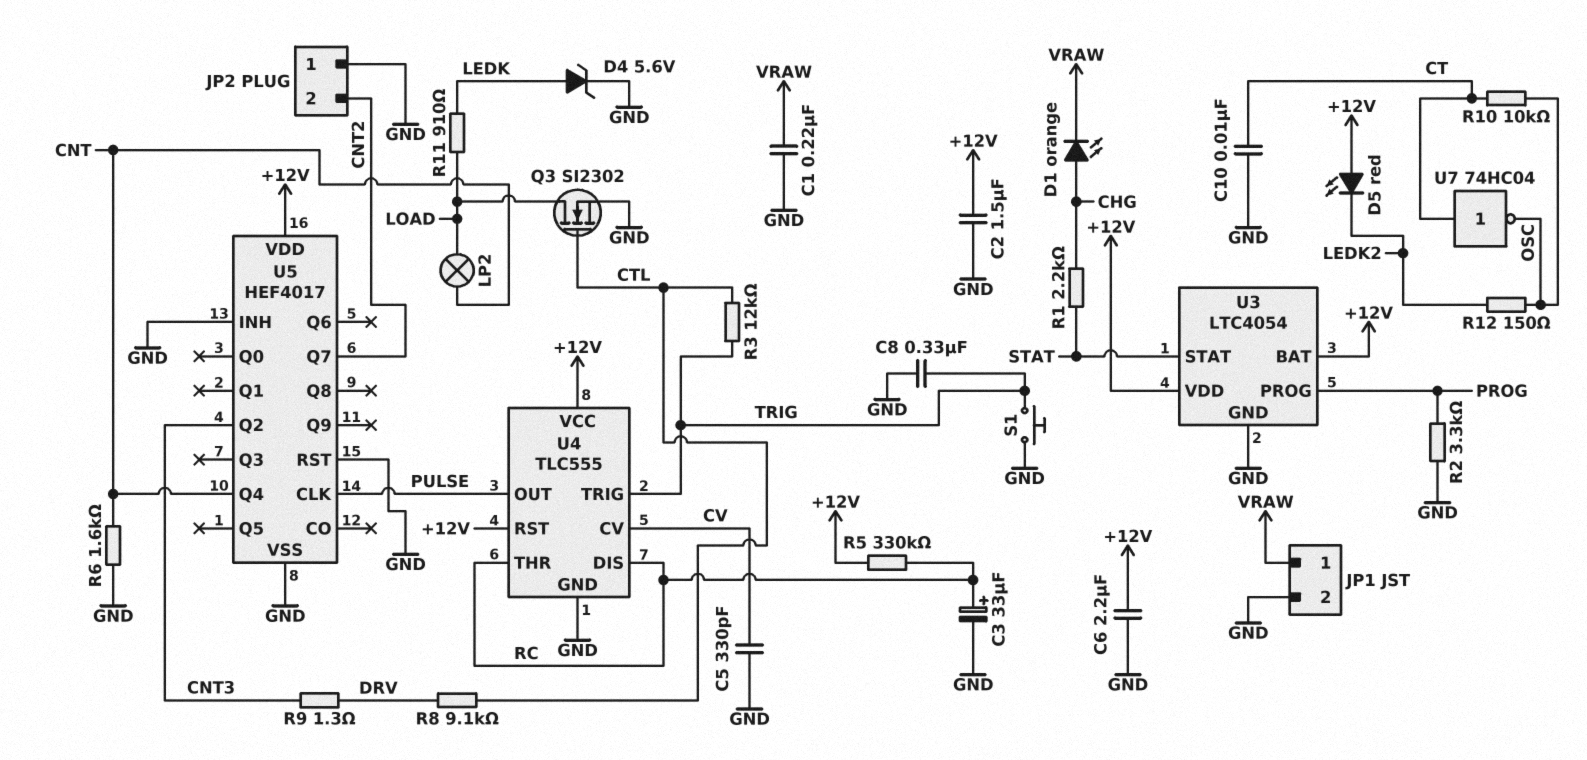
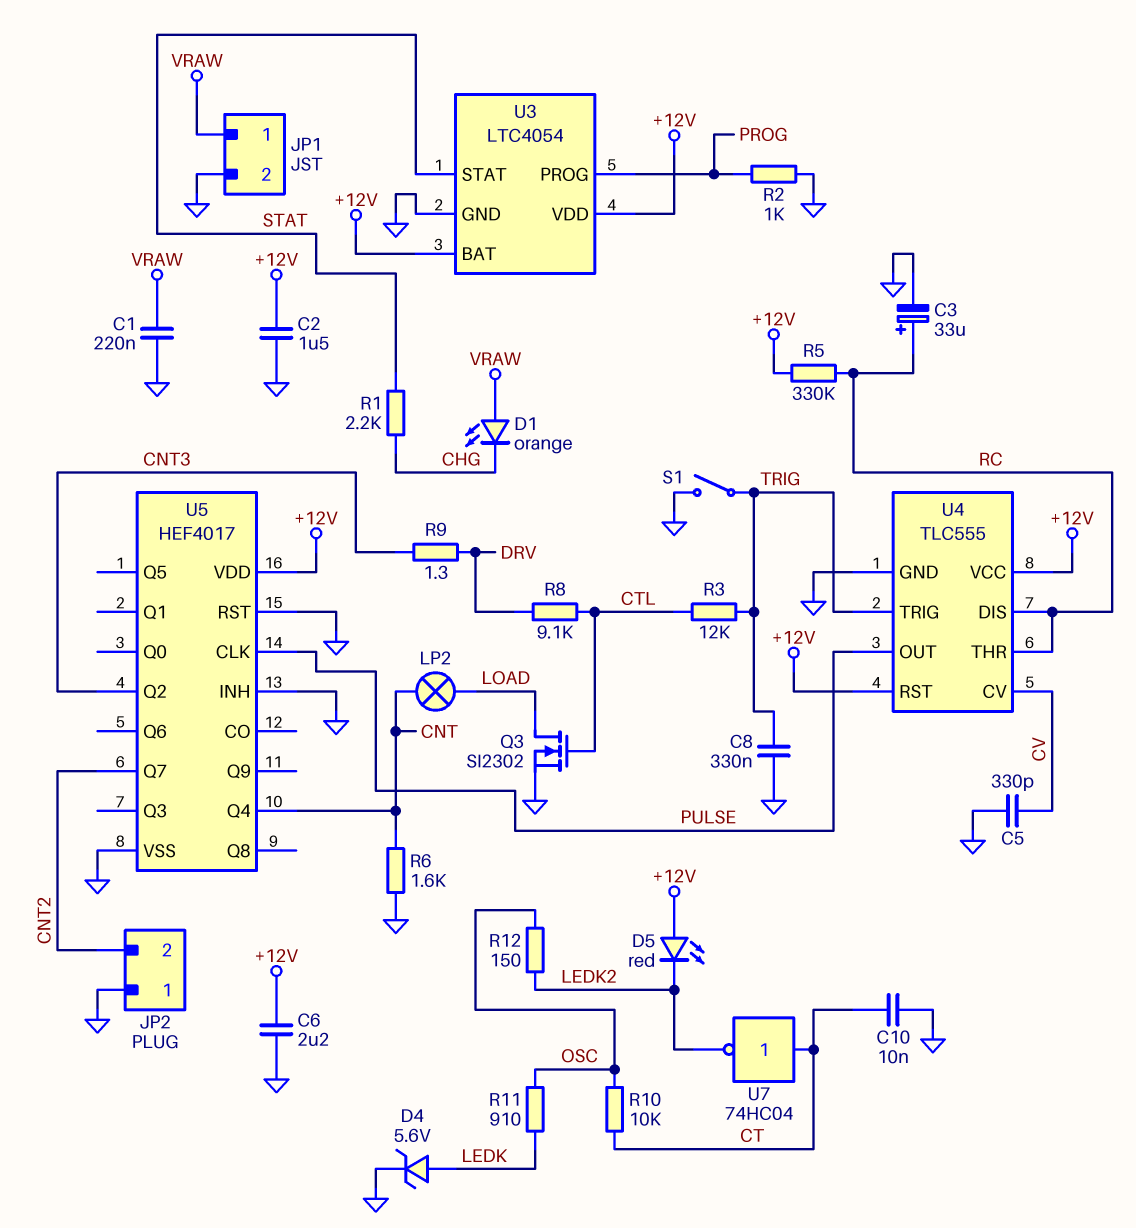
D1: LED orange (A CHG, K VRAW) -> LED orange (A VRAW, K CHG)
R2: 3.3k (GND, PROG) -> 1k (GND, PROG)
R11: 910 (LEDK, LOAD) -> 910 (LEDK, OSC)
S1: button (GND, TRIG) -> switch (GND, TRIG)
U7: NOT 74HC04 (in CT, out OSC) -> NOT 74HC04 (in CT, out LEDK2)

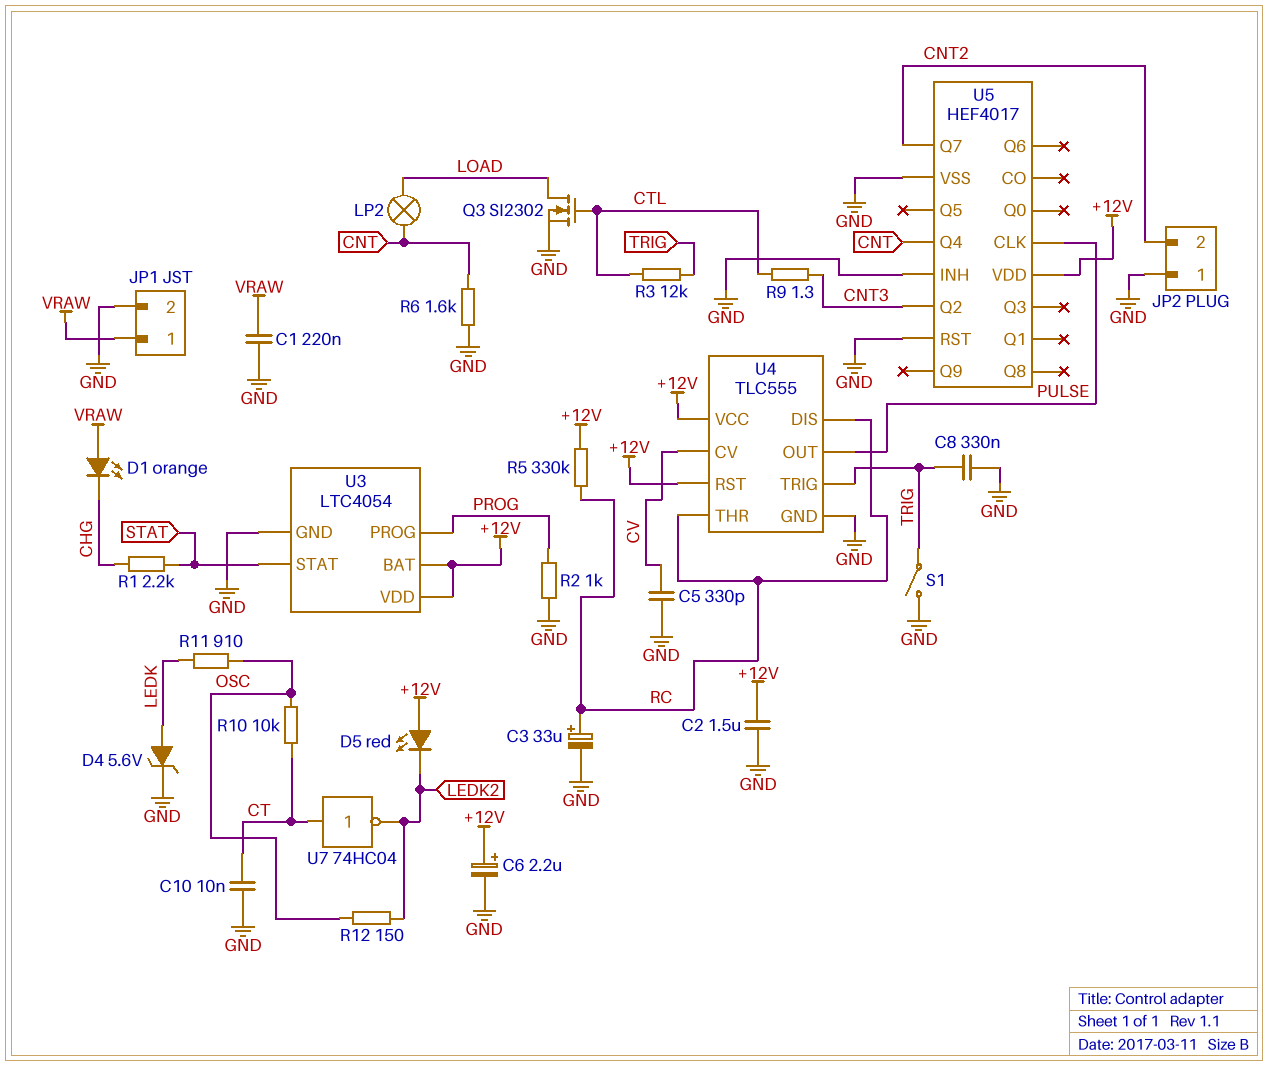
C6: 2.2uF (+12V, GND) -> 2.2uF (plus +12V, minus GND)
R8: 9.1k (CTL, DRV) -> none
R9: 1.3 (CNT3, DRV) -> 1.3 (CNT3, CTL)

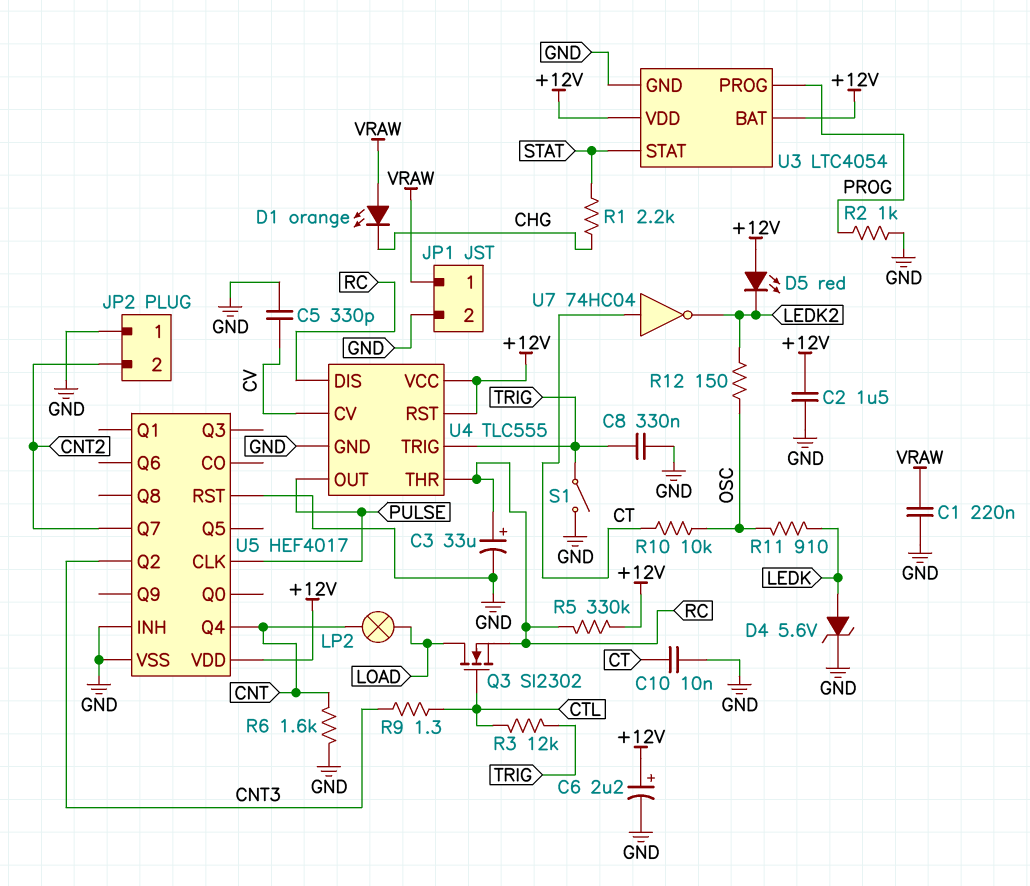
Q3: NMOS SI2302 (G CTL, D LOAD, S GND) -> NMOS SI2302 (G CTL, D LOAD, S RC)

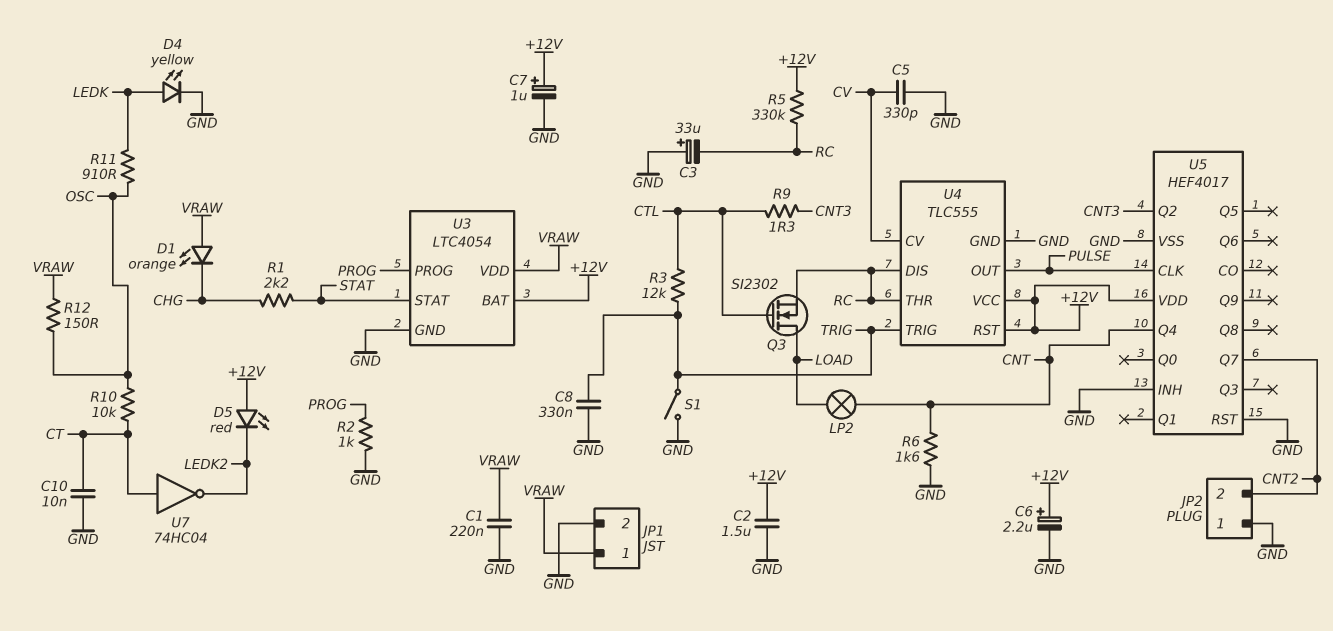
C3: 33uF (plus RC, minus GND) -> 33uF (plus GND, minus RC)
C7: none -> 1uF (plus +12V, minus GND)
D4: zener 5.6V (A LEDK, K GND) -> LED yellow (A LEDK, K GND)
R12: 150 (LEDK2, OSC) -> 150 (OSC, VRAW)
U3 pin VDD: +12V -> VRAW

